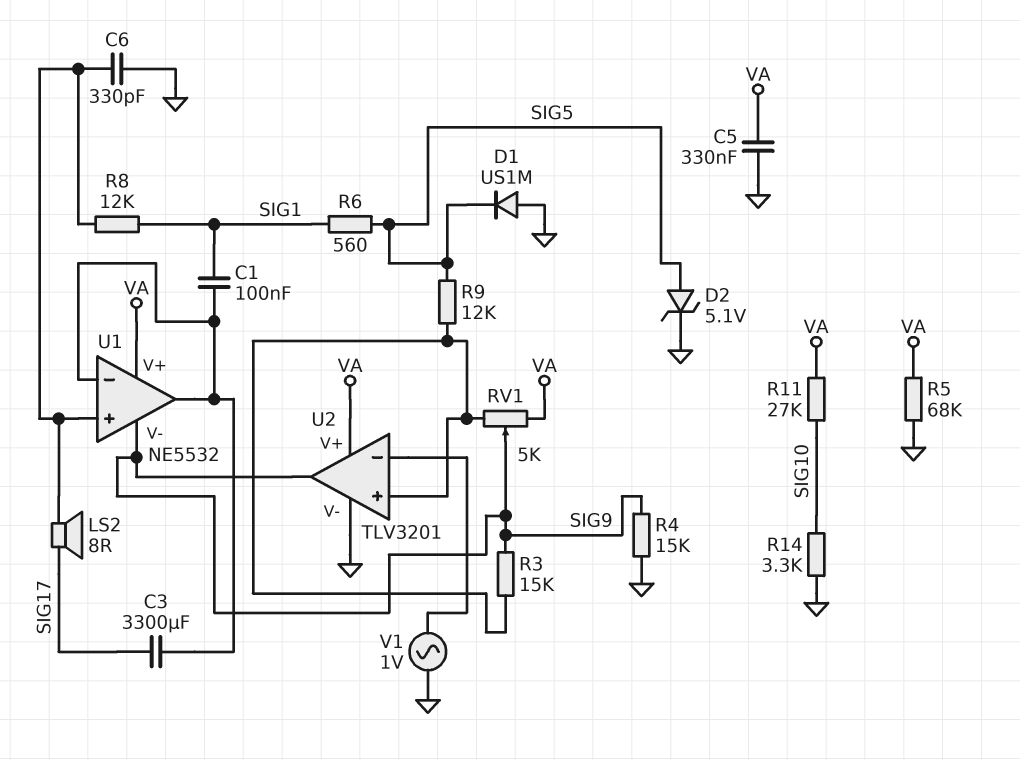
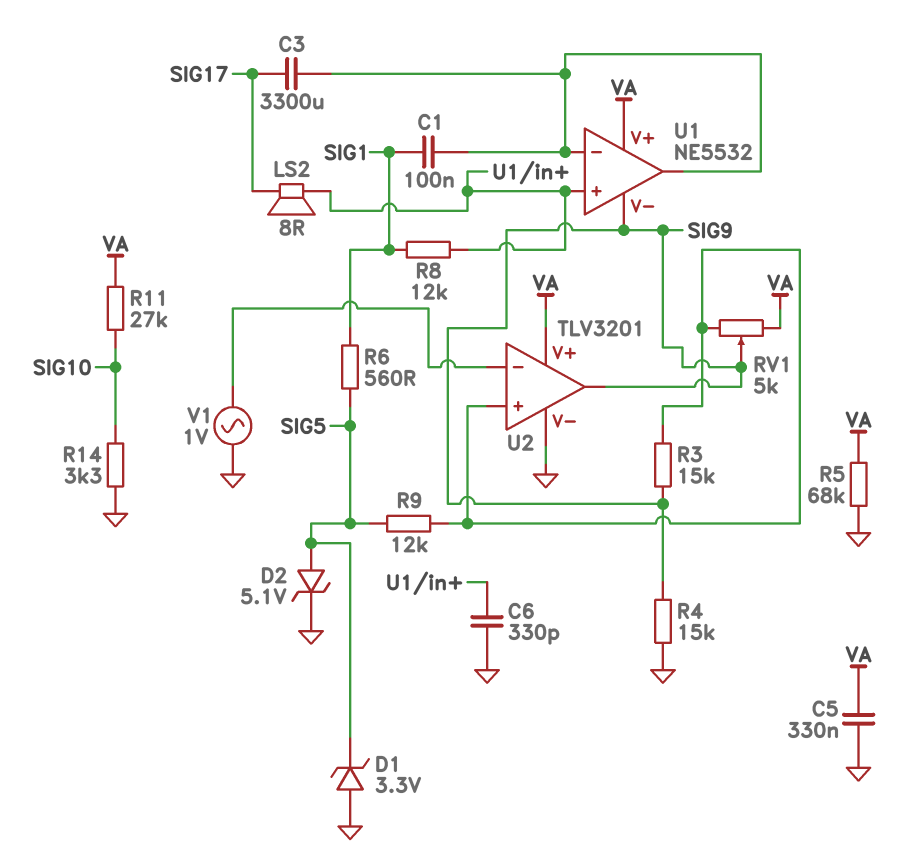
D1: diode US1M (A GND, K SIG5) -> zener 3.3V (A GND, K SIG5)

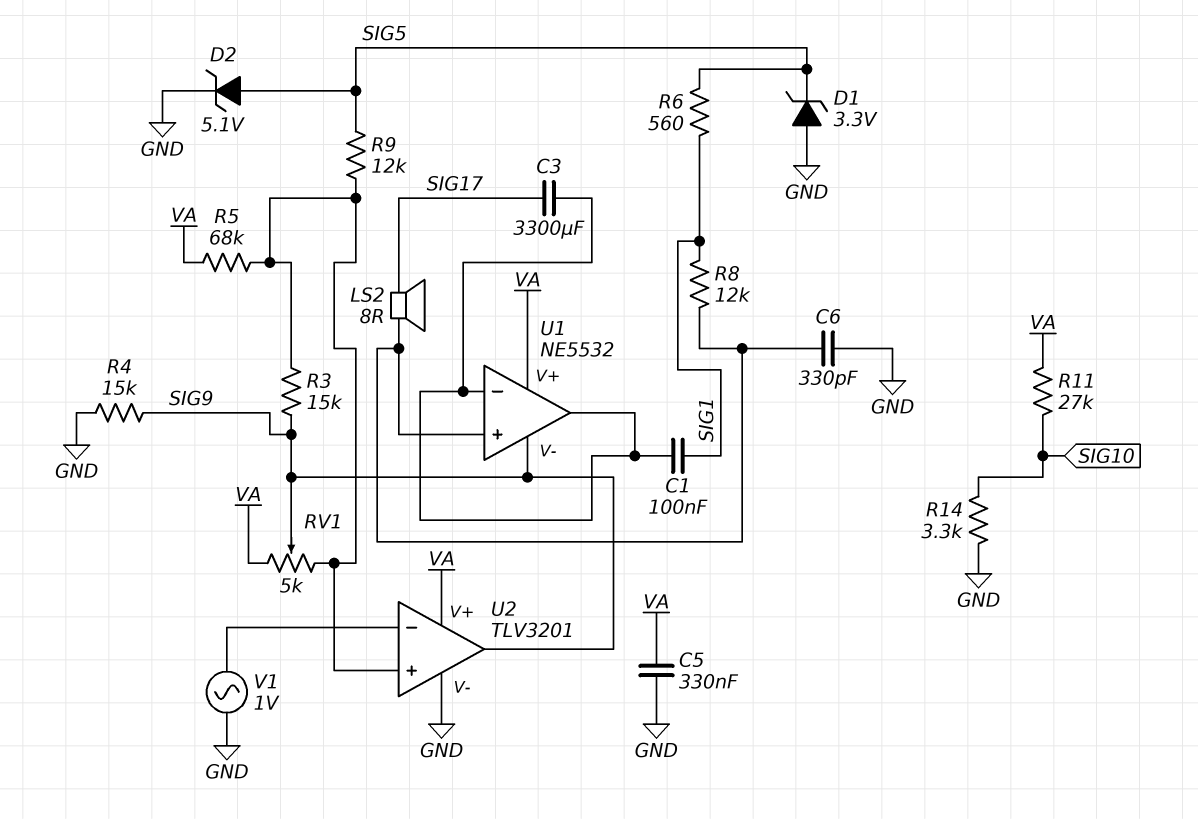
R5: 68k (GND, VA) -> 68k (U2/in+, VA)

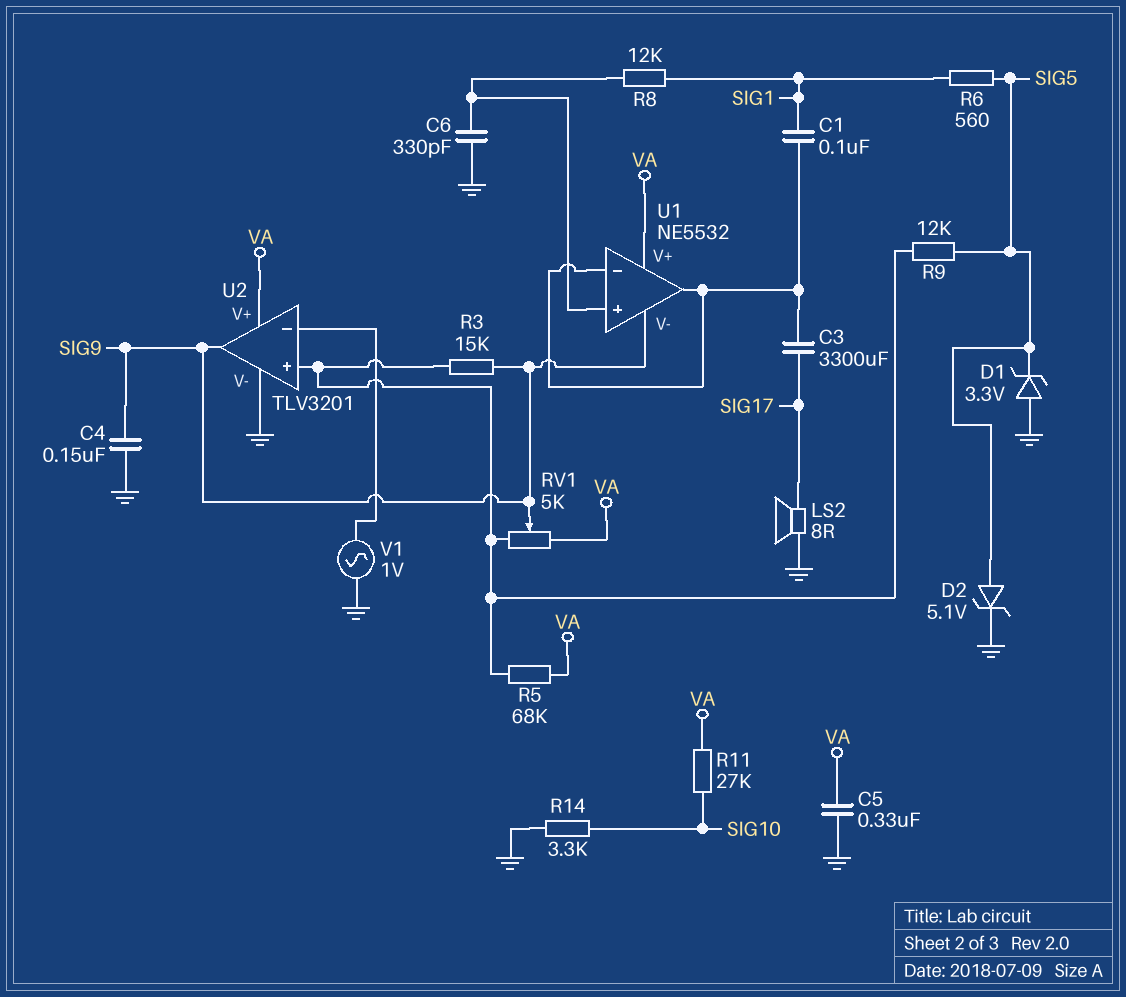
C4: none -> 150nF (GND, SIG9)
LS2: speaker 8R (SIG17, U1/in+) -> speaker 8R (GND, SIG17)
R4: 15k (GND, SIG9) -> none

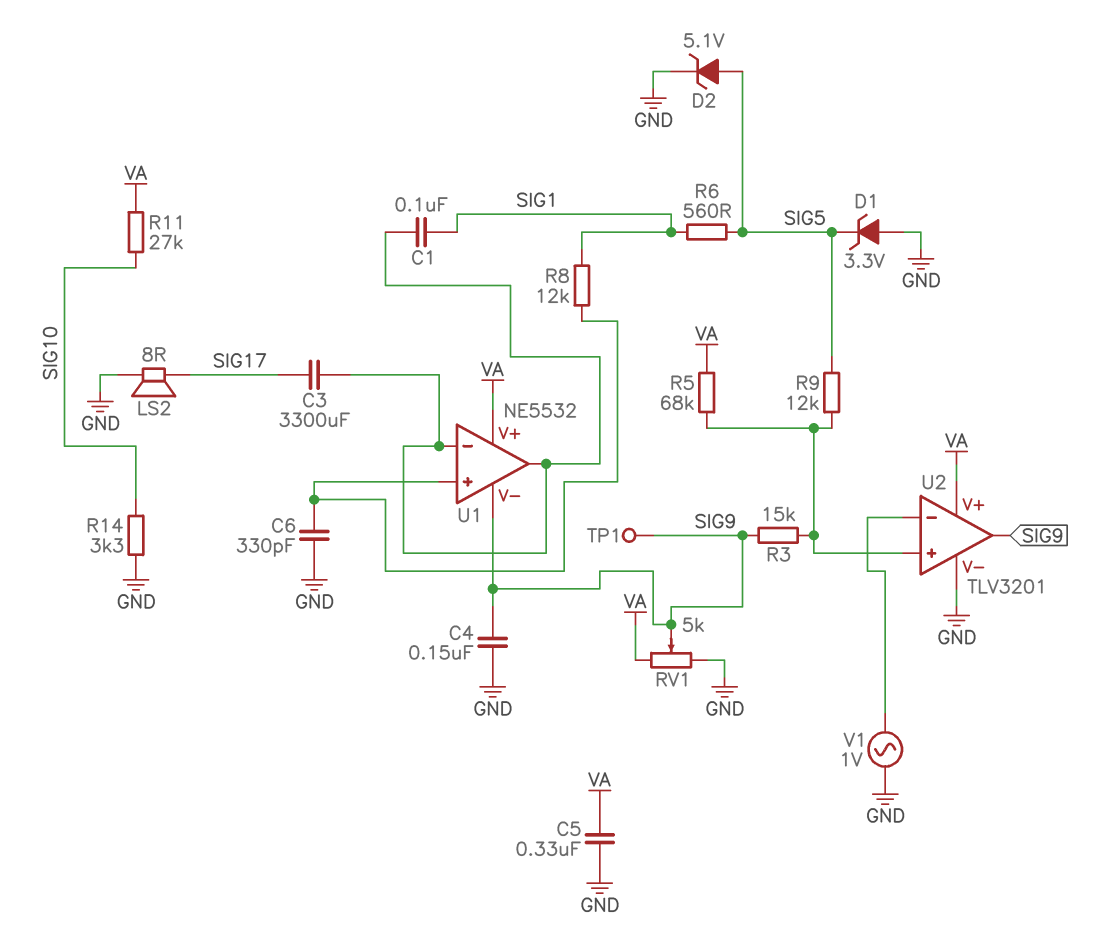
RV1: 5k (U2/in+, VA, wiper SIG9) -> 5k (GND, VA, wiper SIG9)
TP1: none -> test point (SIG9)

